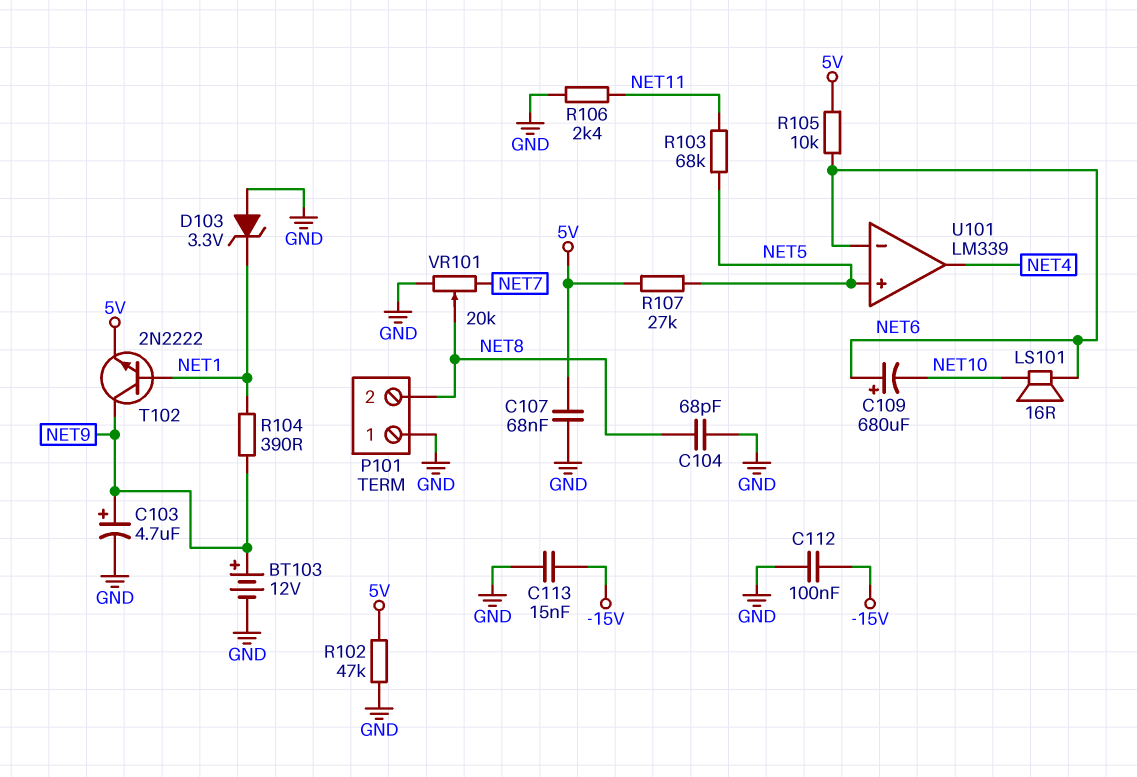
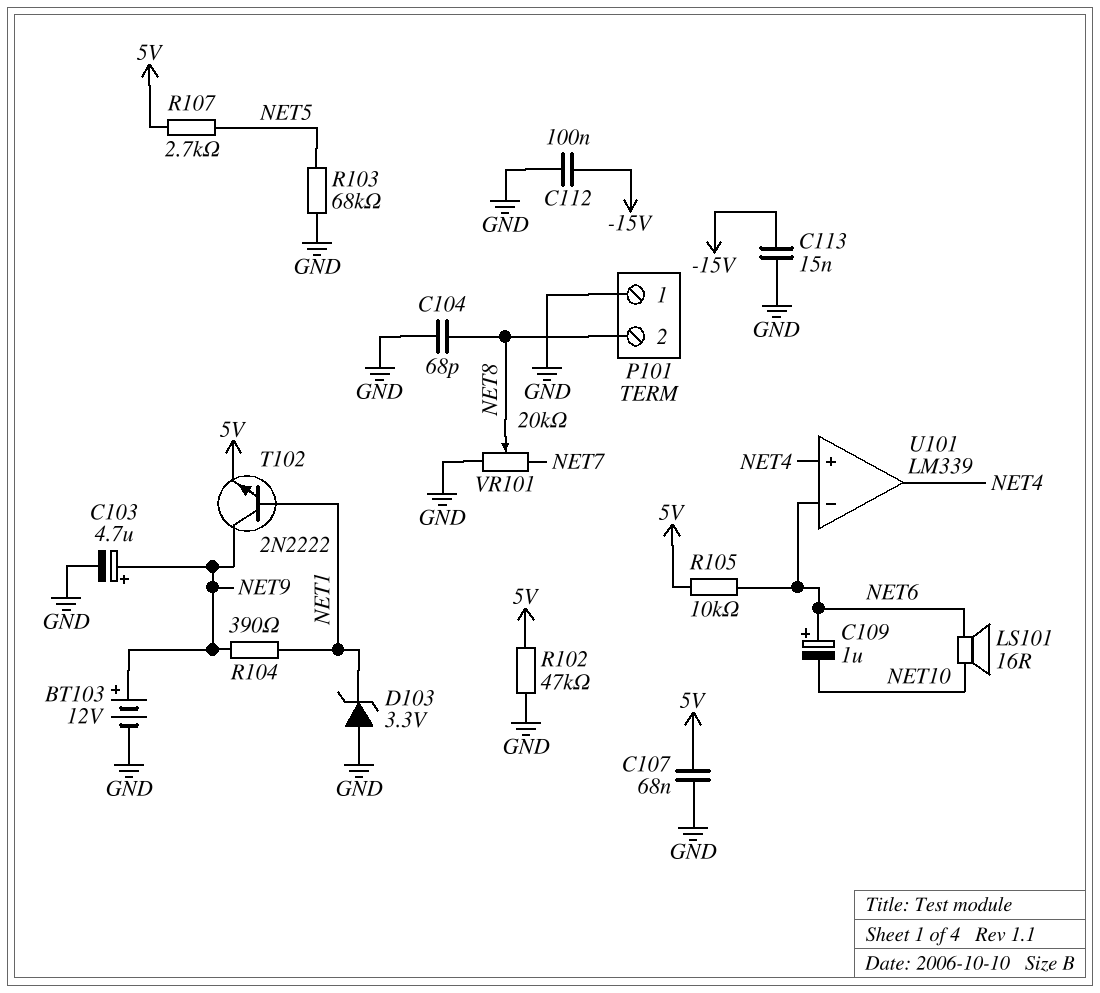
C109: 680uF (plus NET6, minus NET10) -> 1uF (plus NET6, minus NET10)
R103: 68k (NET5, NET11) -> 68k (GND, NET5)
R106: 2.4k (GND, NET11) -> none
R107: 27k (5V, NET5) -> 2.7k (5V, NET5)
U101 pin in+: NET5 -> NET4

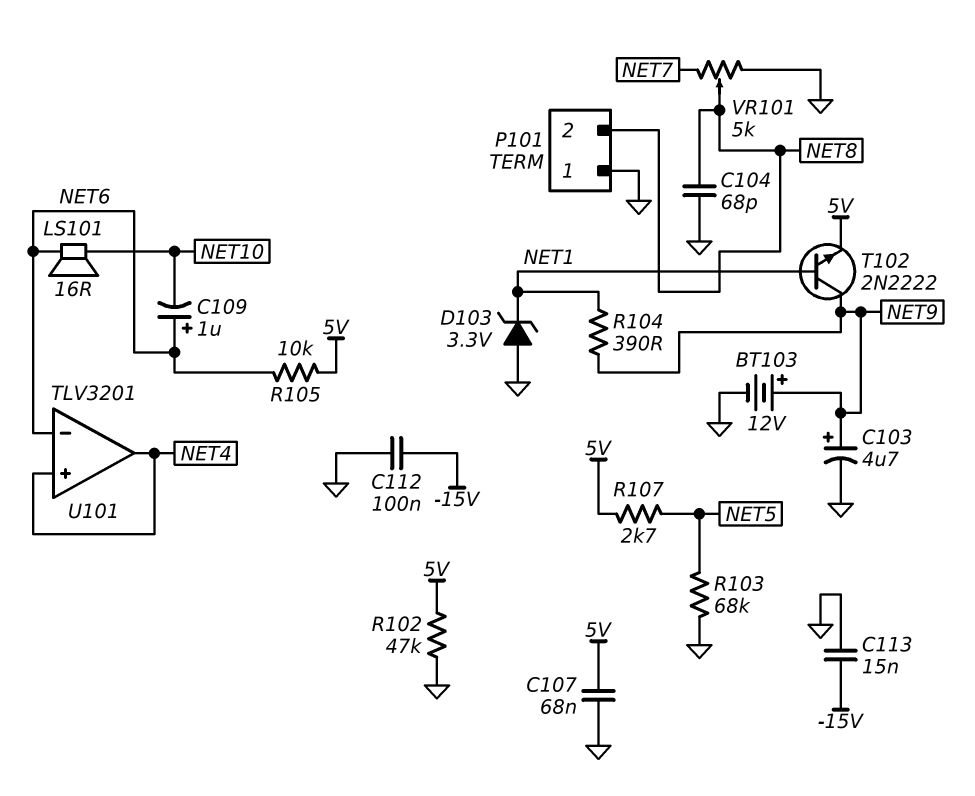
U101: LM339 -> TLV3201
VR101: 20k (GND, NET7, wiper NET8) -> 5k (GND, NET7, wiper NET8)

